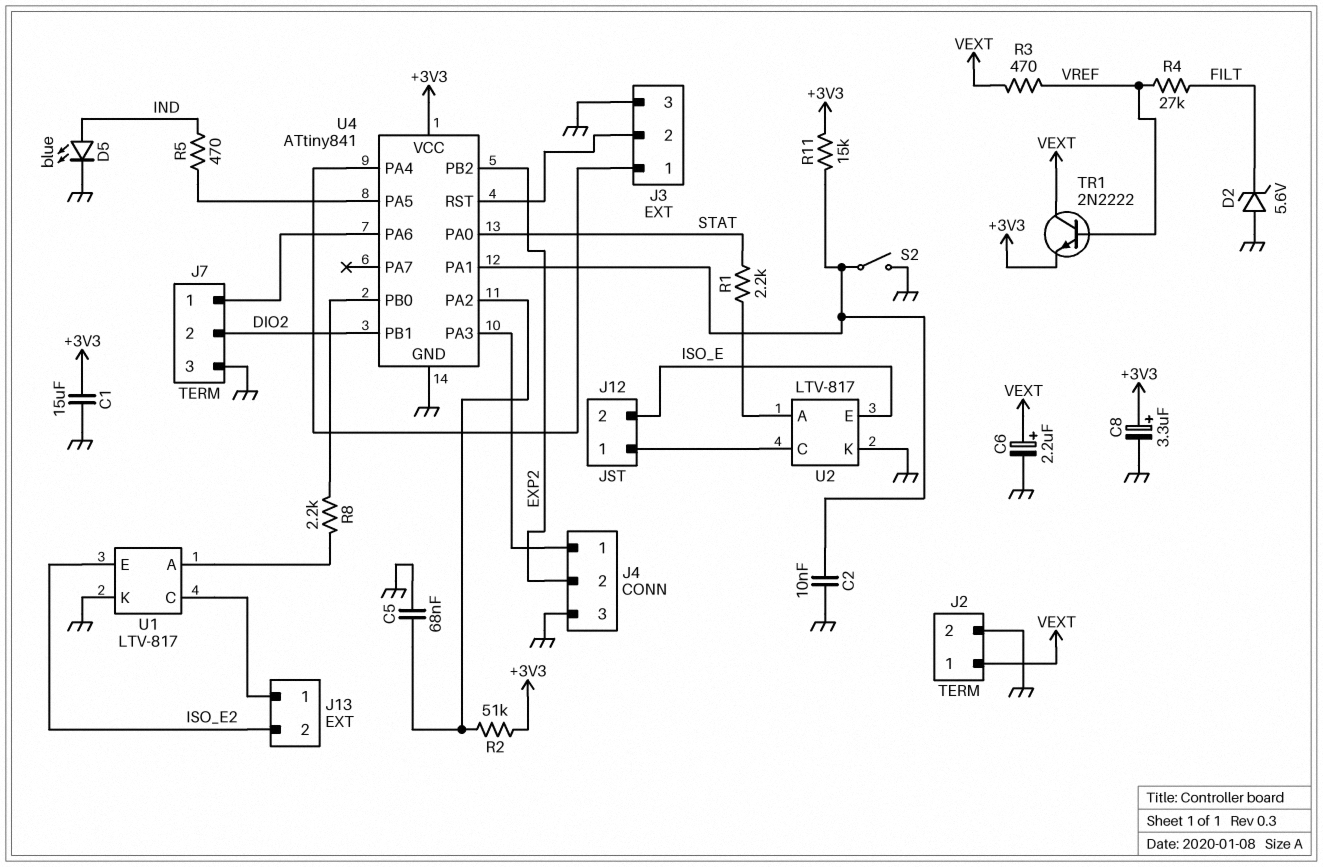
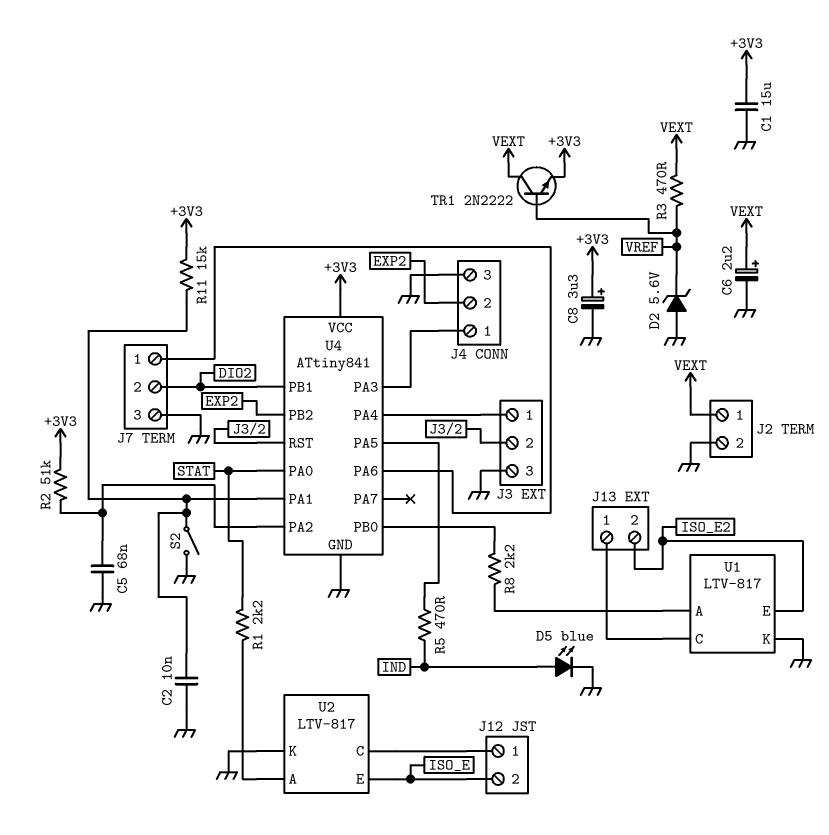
D2: zener 5.6V (A GND, K FILT) -> zener 5.6V (A GND, K VREF)
R4: 27k (FILT, VREF) -> none

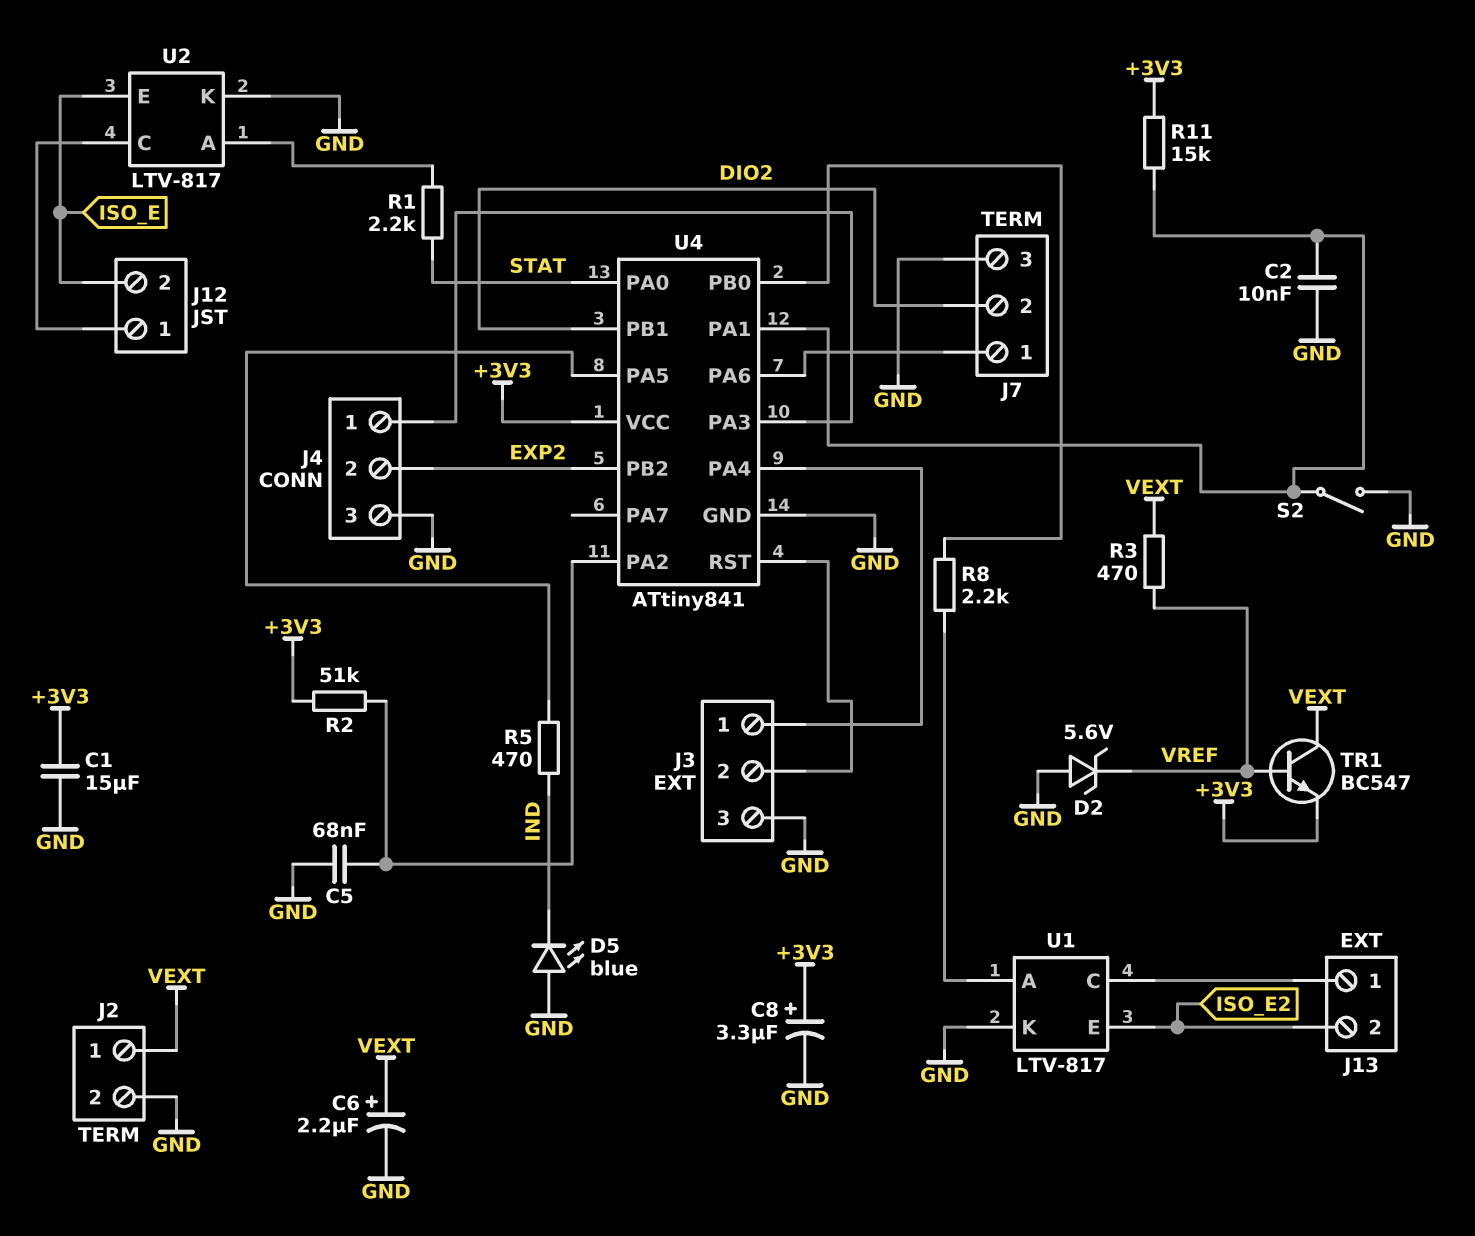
D5: LED blue (A IND, K GND) -> LED blue (A GND, K IND)
TR1: NPN 2N2222 (B VREF, C VEXT, E +3V3) -> NPN BC547 (B VREF, C VEXT, E +3V3)

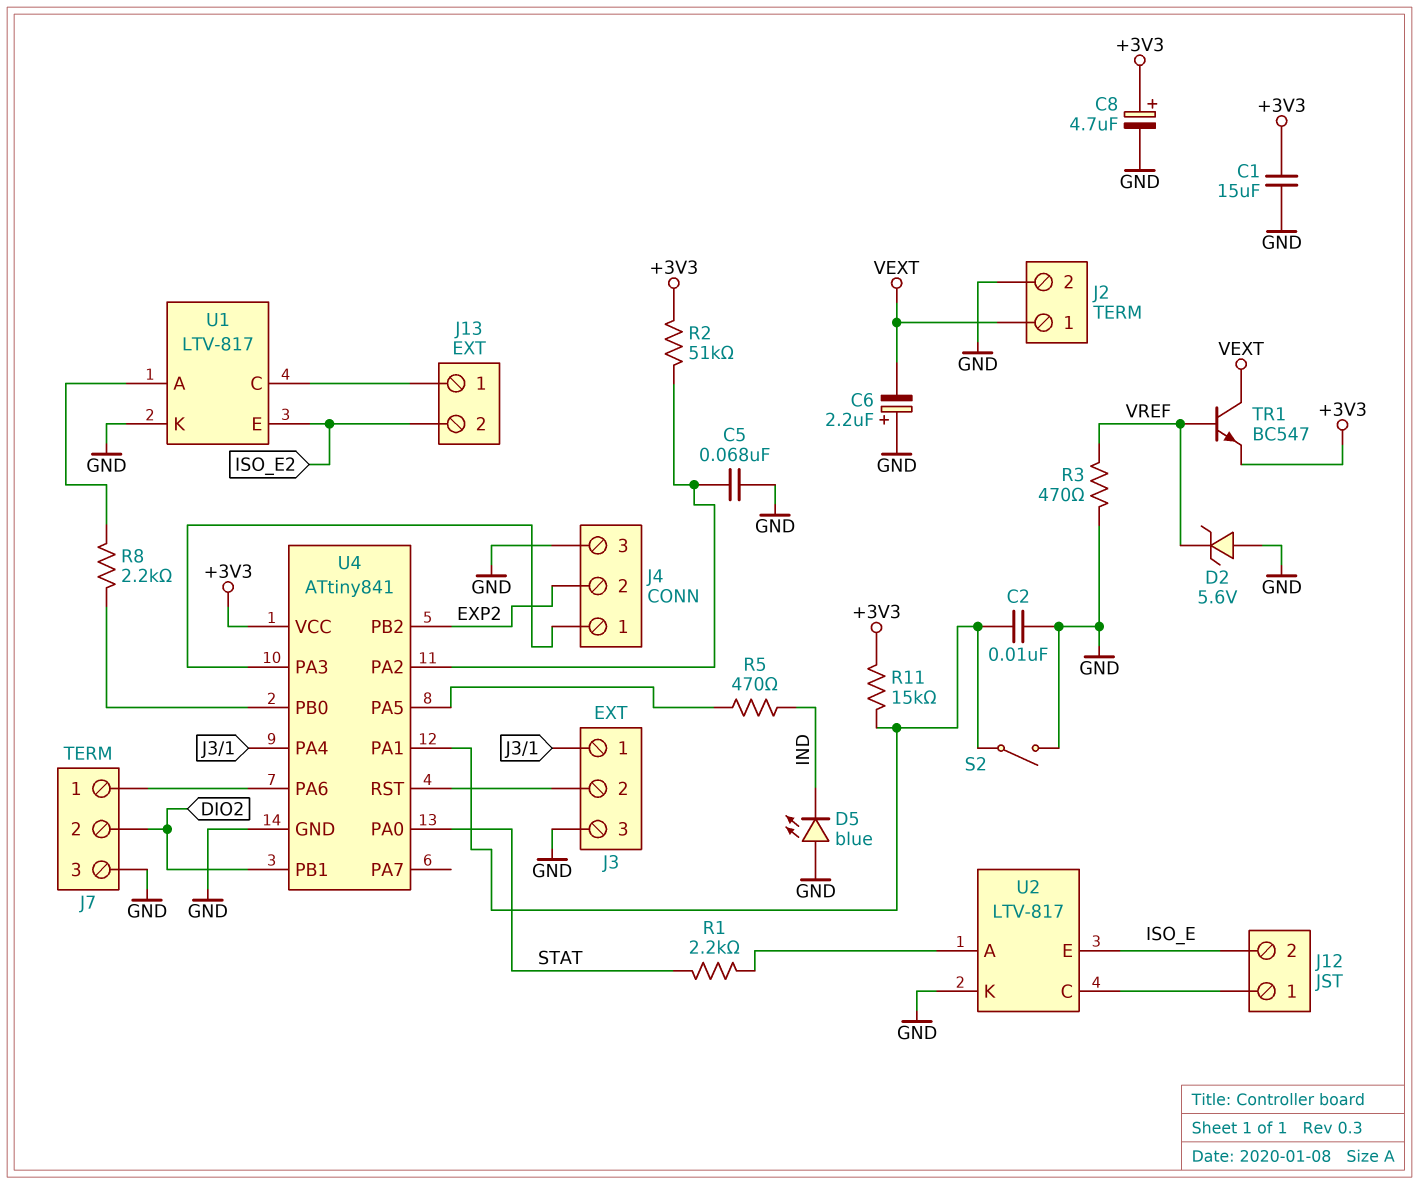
C6: 2.2uF (plus VEXT, minus GND) -> 2.2uF (plus GND, minus VEXT)
C8: 3.3uF (plus +3V3, minus GND) -> 4.7uF (plus +3V3, minus GND)
R3: 470 (VEXT, VREF) -> 470 (GND, VREF)

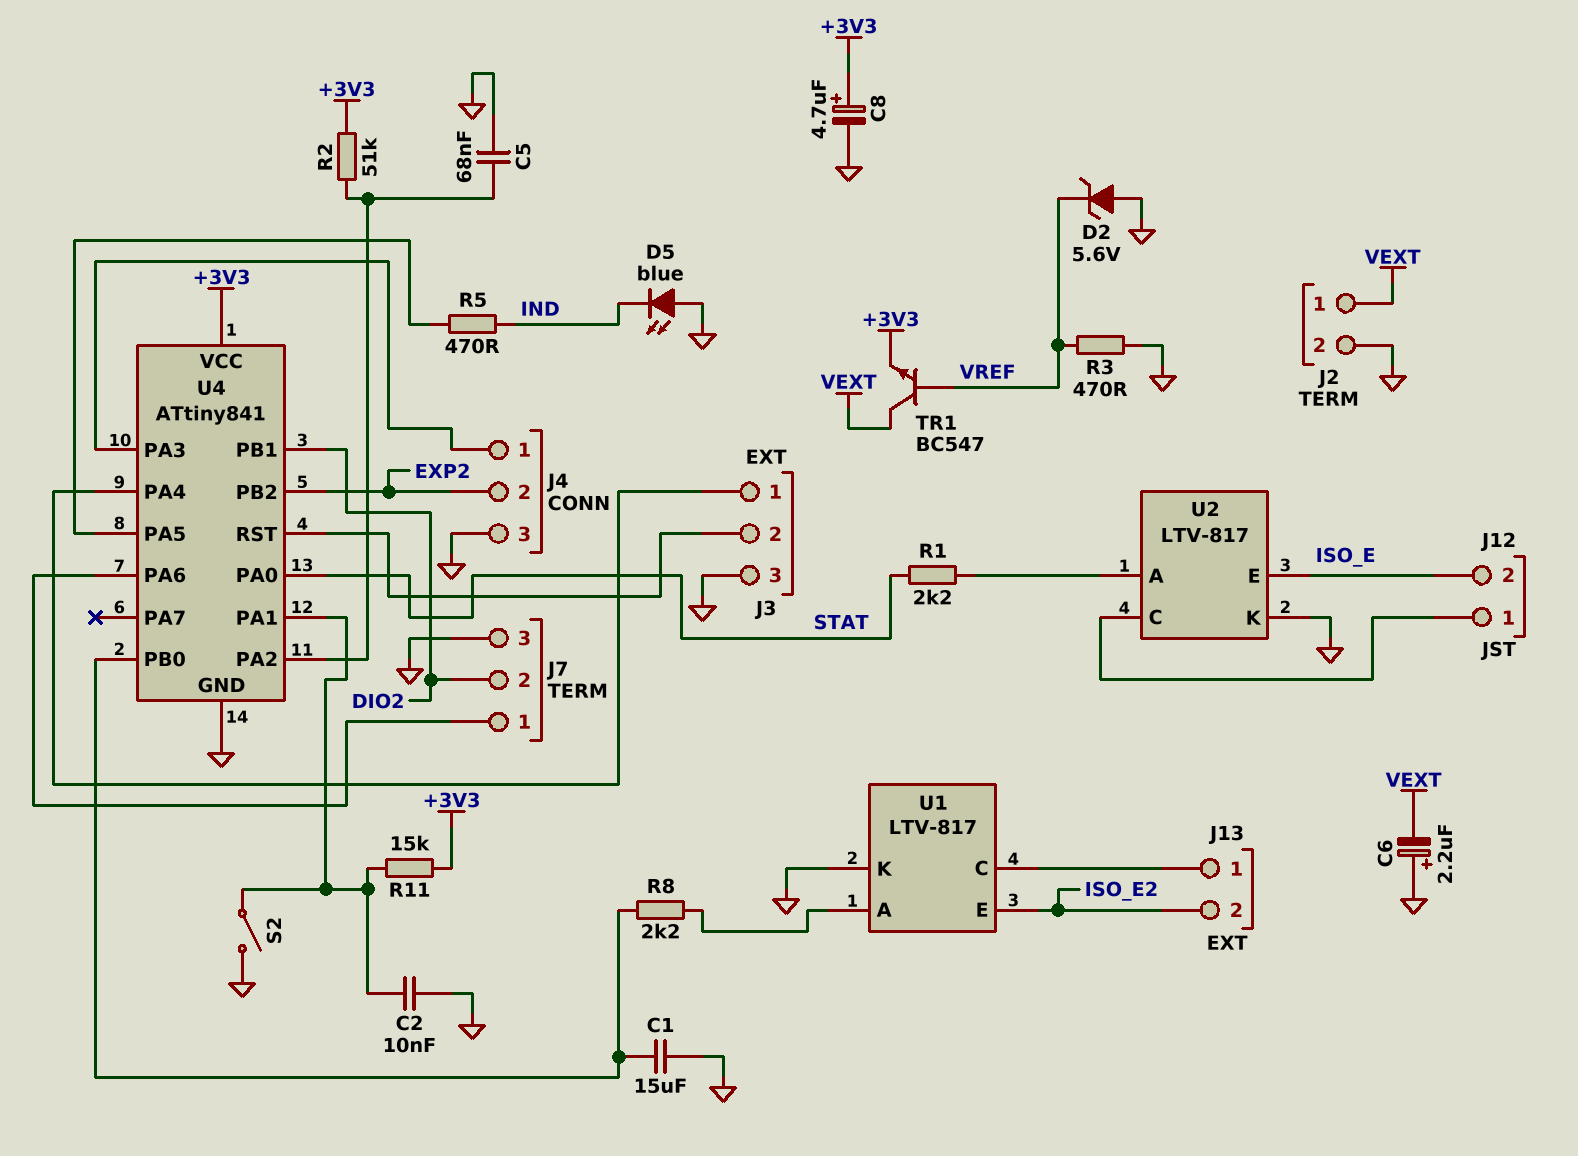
C1: 15uF (+3V3, GND) -> 15uF (GND, U4/PB0)

